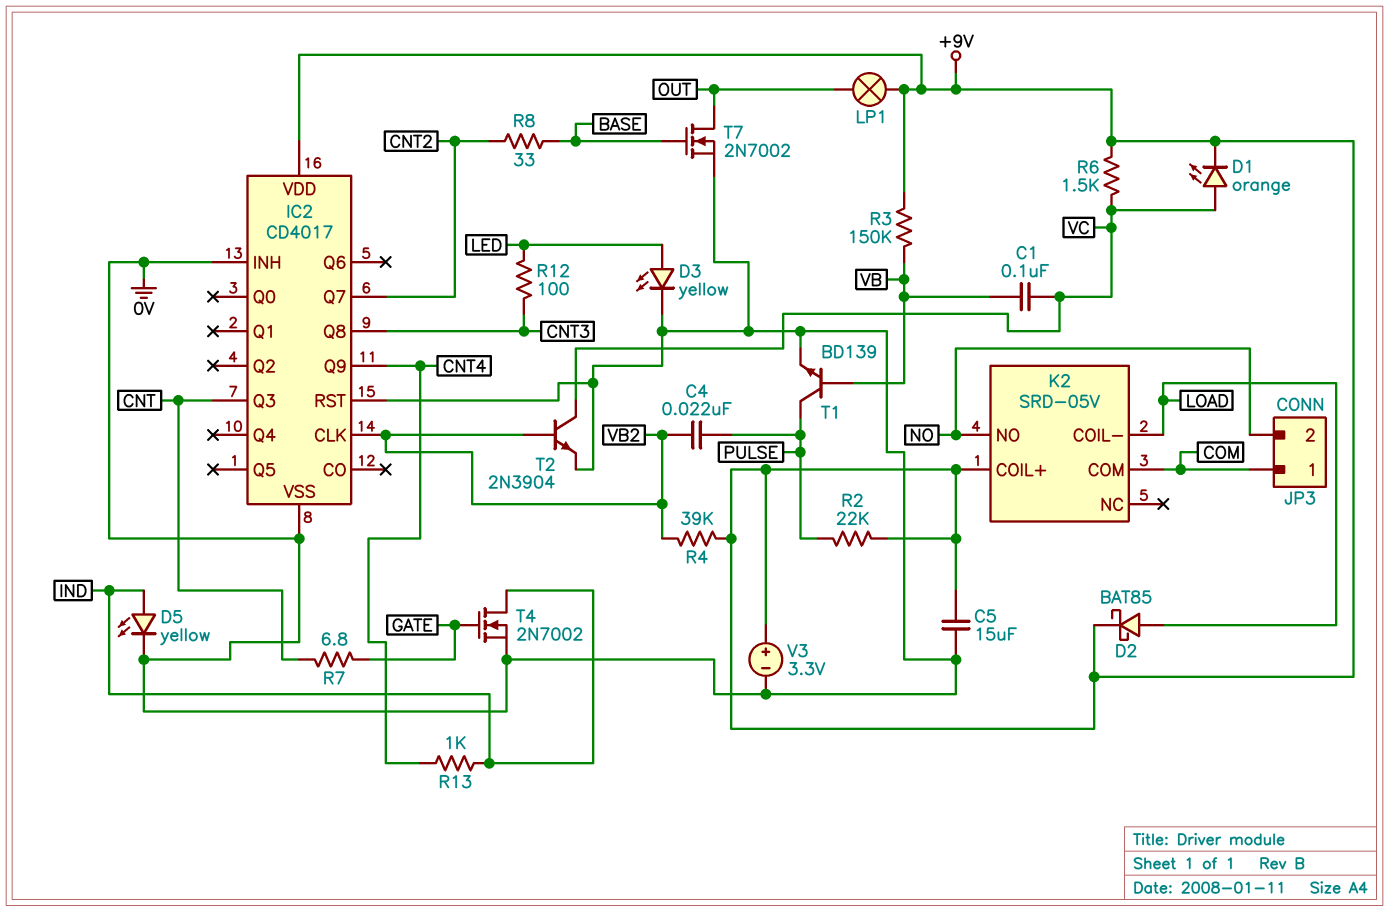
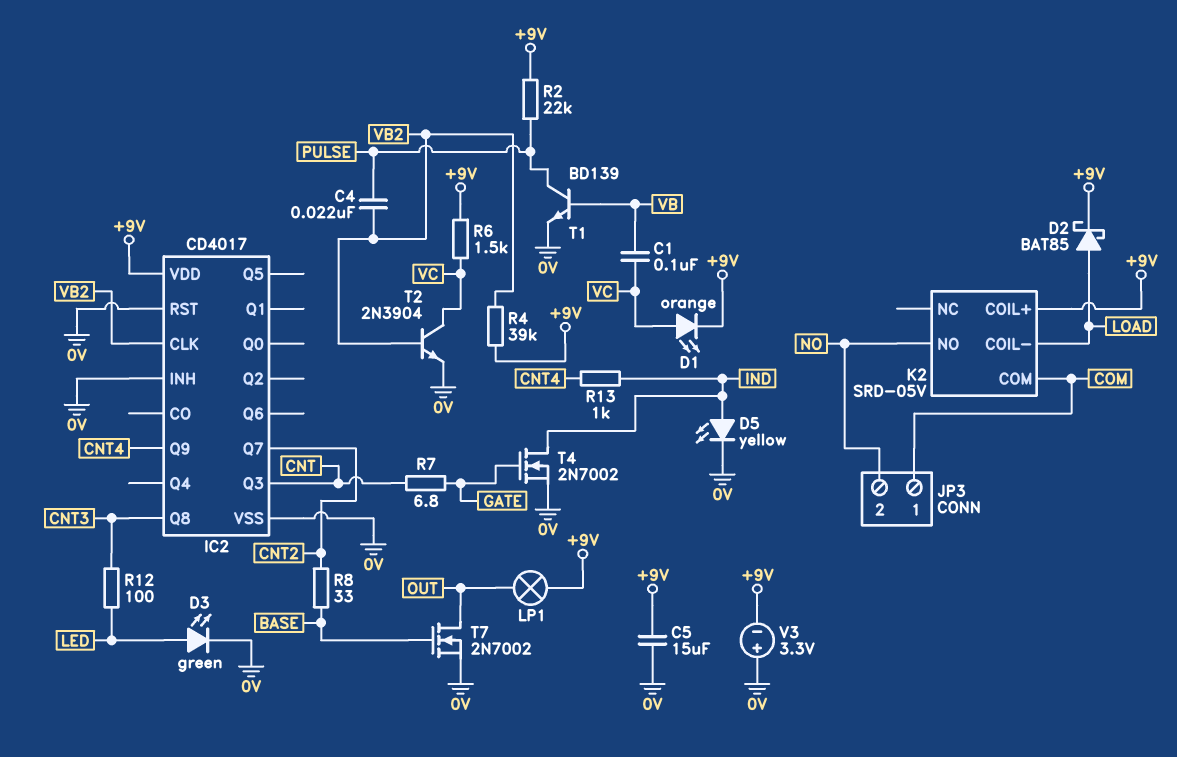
D3: LED yellow (A LED, K 0V) -> LED green (A LED, K 0V)
R3: 150k (+9V, VB) -> none
V3: 3.3V (plus +9V, minus 0V) -> 3.3V (plus 0V, minus +9V)

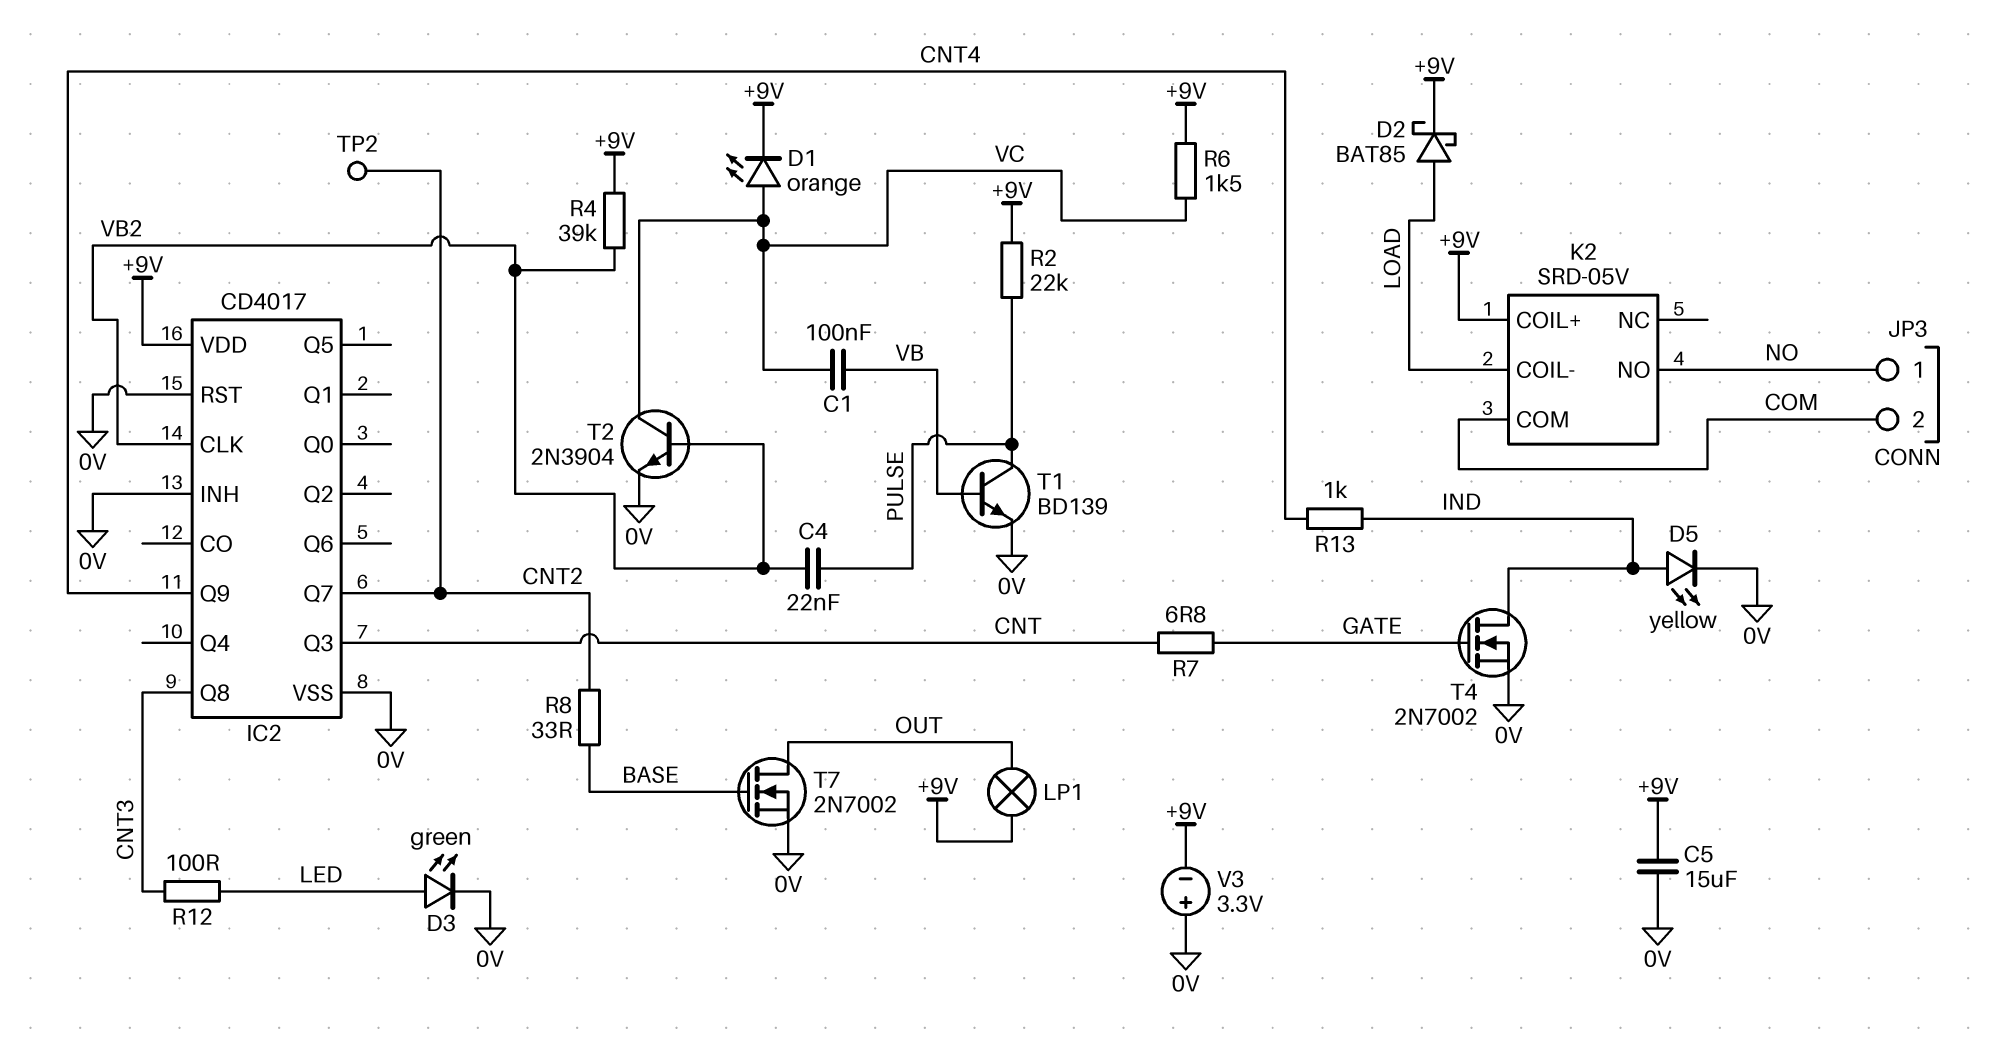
JP3 pin 1: COM -> NO
JP3 pin 2: NO -> COM
TP2: none -> test point (CNT2)

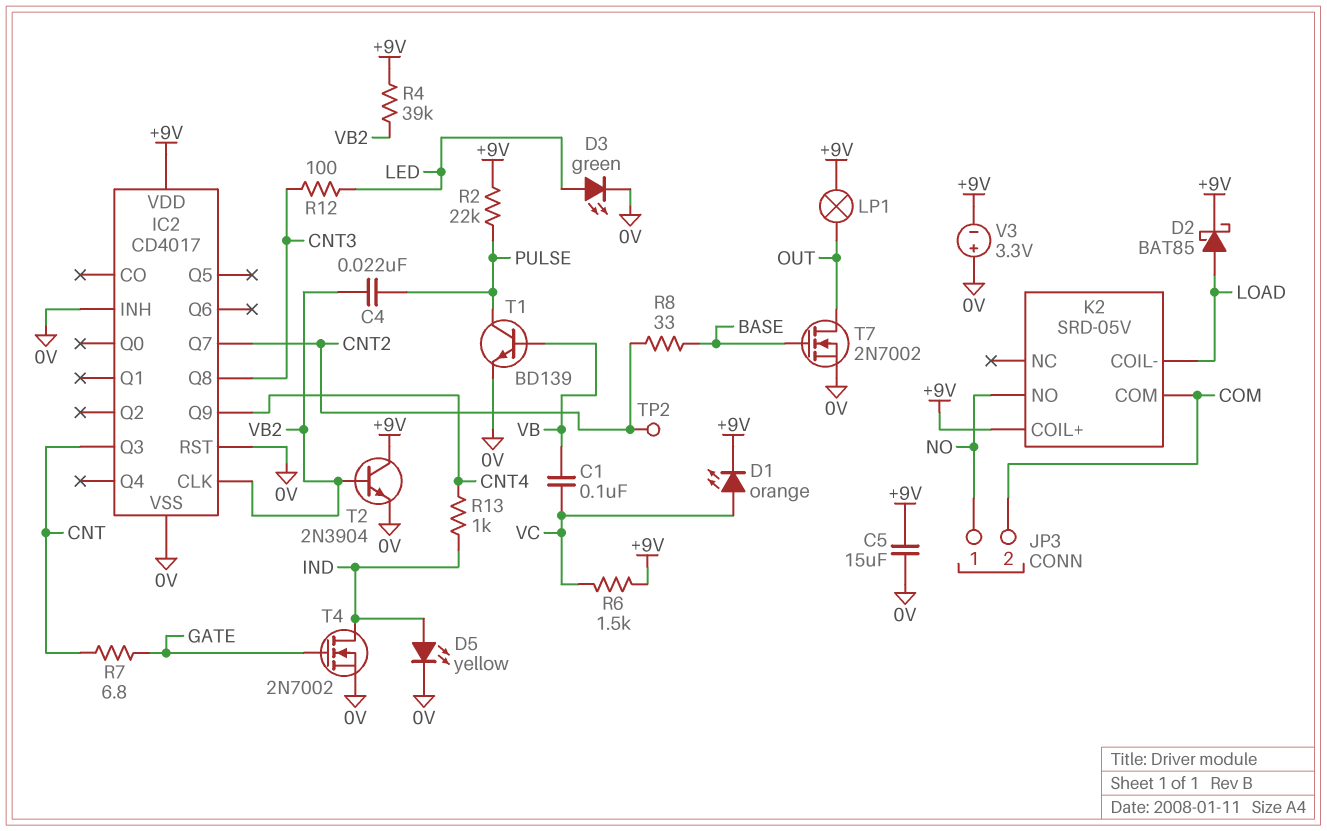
T2: NPN 2N3904 (B VB2, C VC, E 0V) -> NPN 2N3904 (B VB2, C +9V, E 0V)

